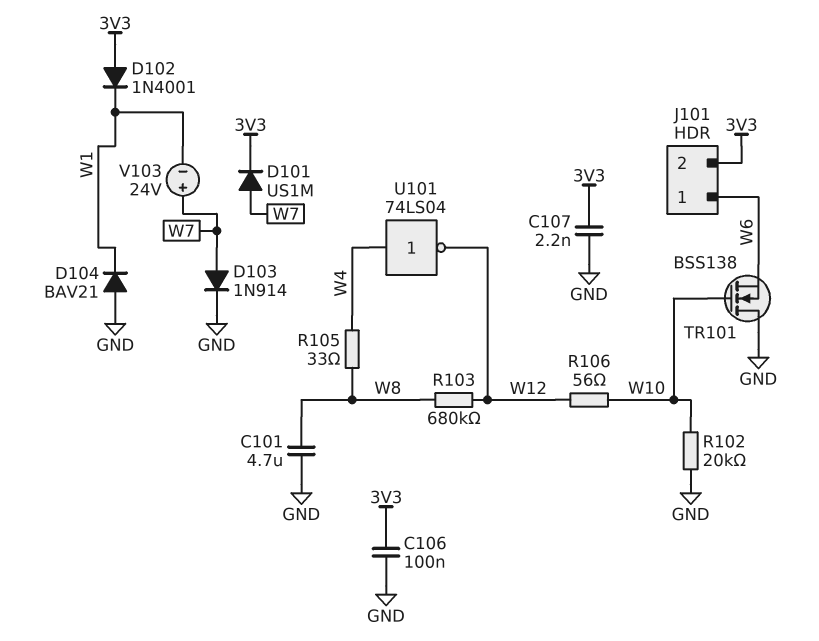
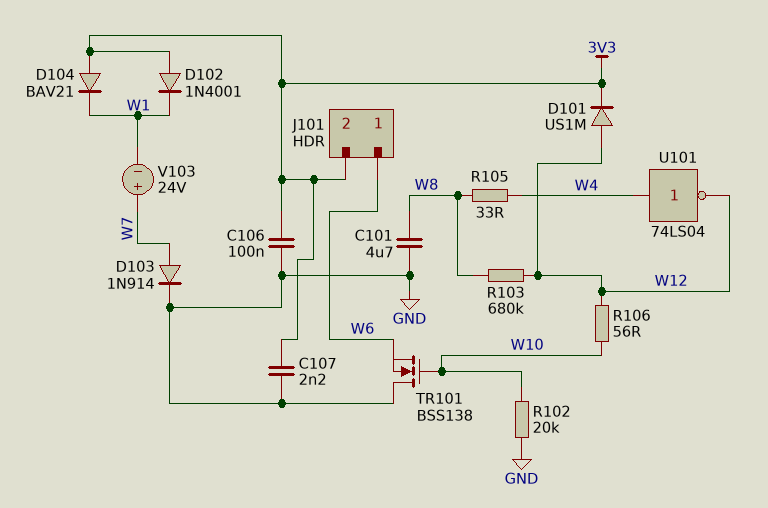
D101: diode US1M (A W7, K 3V3) -> diode US1M (A W12, K 3V3)
D104: diode BAV21 (A GND, K W1) -> diode BAV21 (A 3V3, K W1)

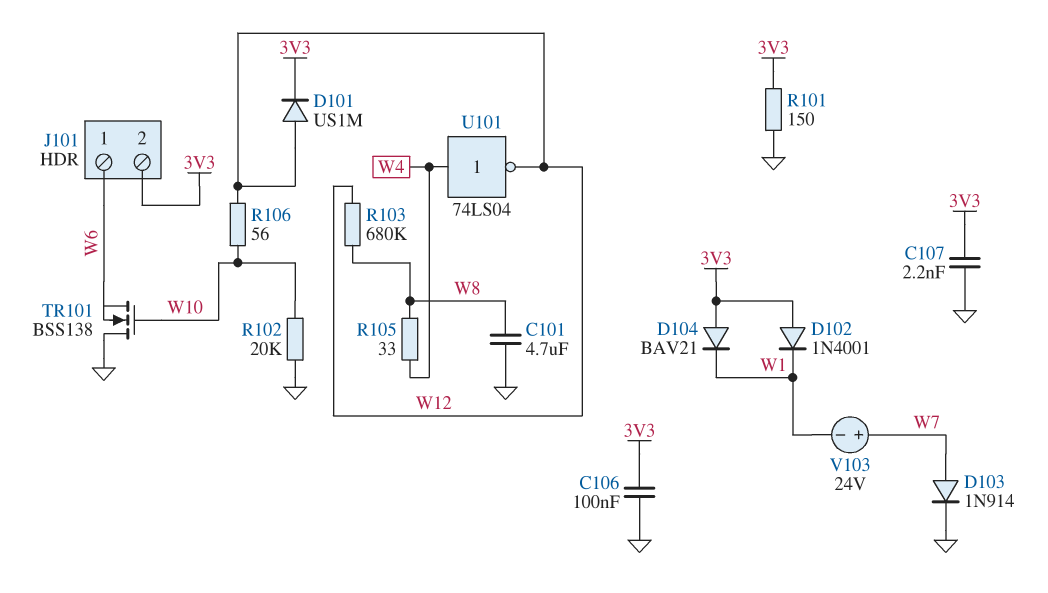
R101: none -> 150 (3V3, GND)

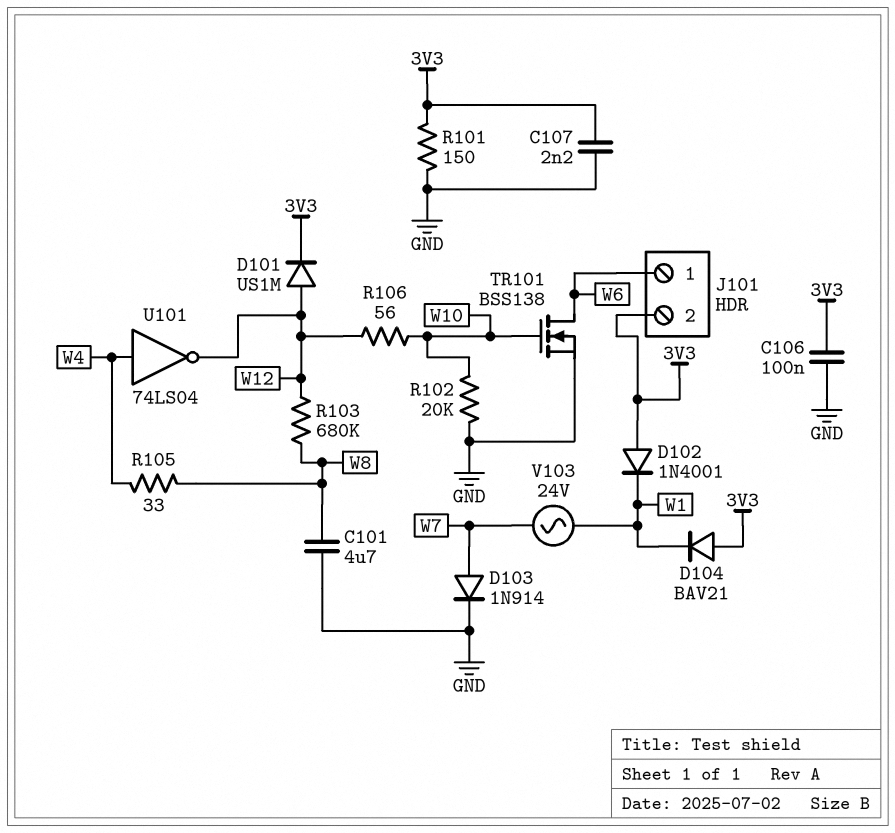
TR101: NMOS BSS138 (G W10, D GND, S W6) -> NMOS BSS138 (G W10, D W6, S GND)
V103: 24V (plus W7, minus W1) -> AC 24V (W1, W7)

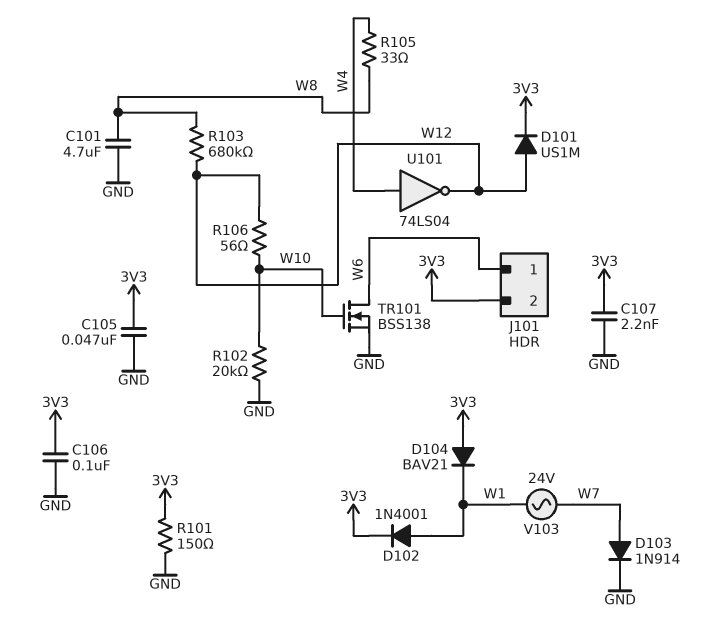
C105: none -> 47nF (3V3, GND)
D102: diode 1N4001 (A 3V3, K W1) -> diode 1N4001 (A W1, K 3V3)

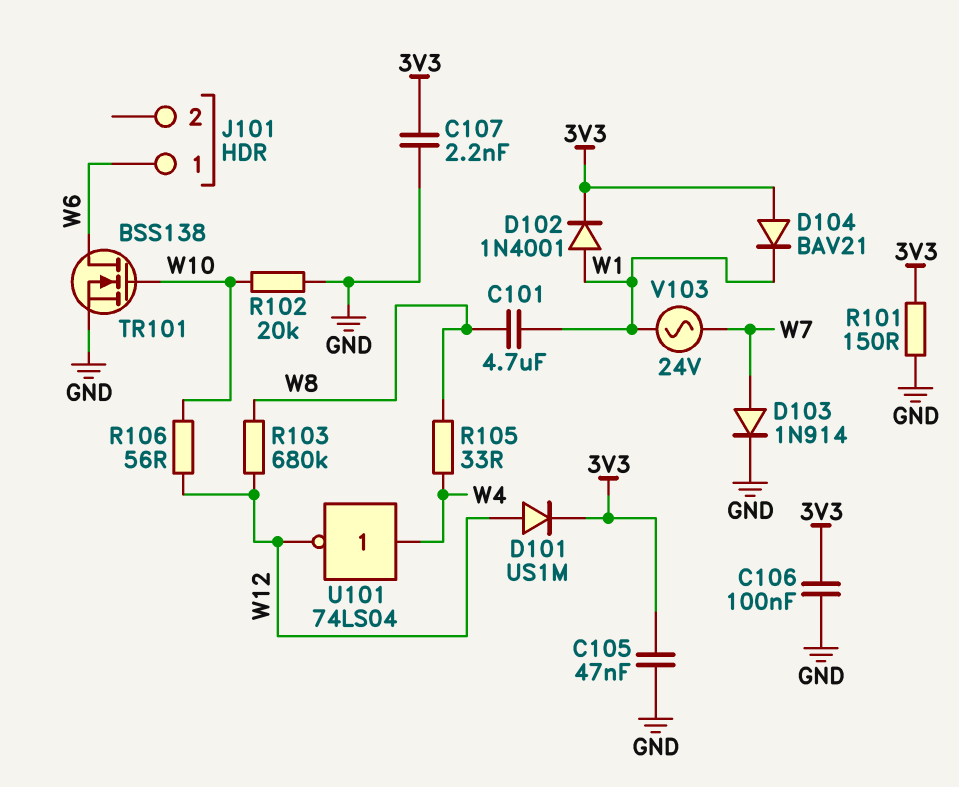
C101: 4.7uF (GND, W8) -> 4.7uF (W1, W8)
J101 pin 2: 3V3 -> none

